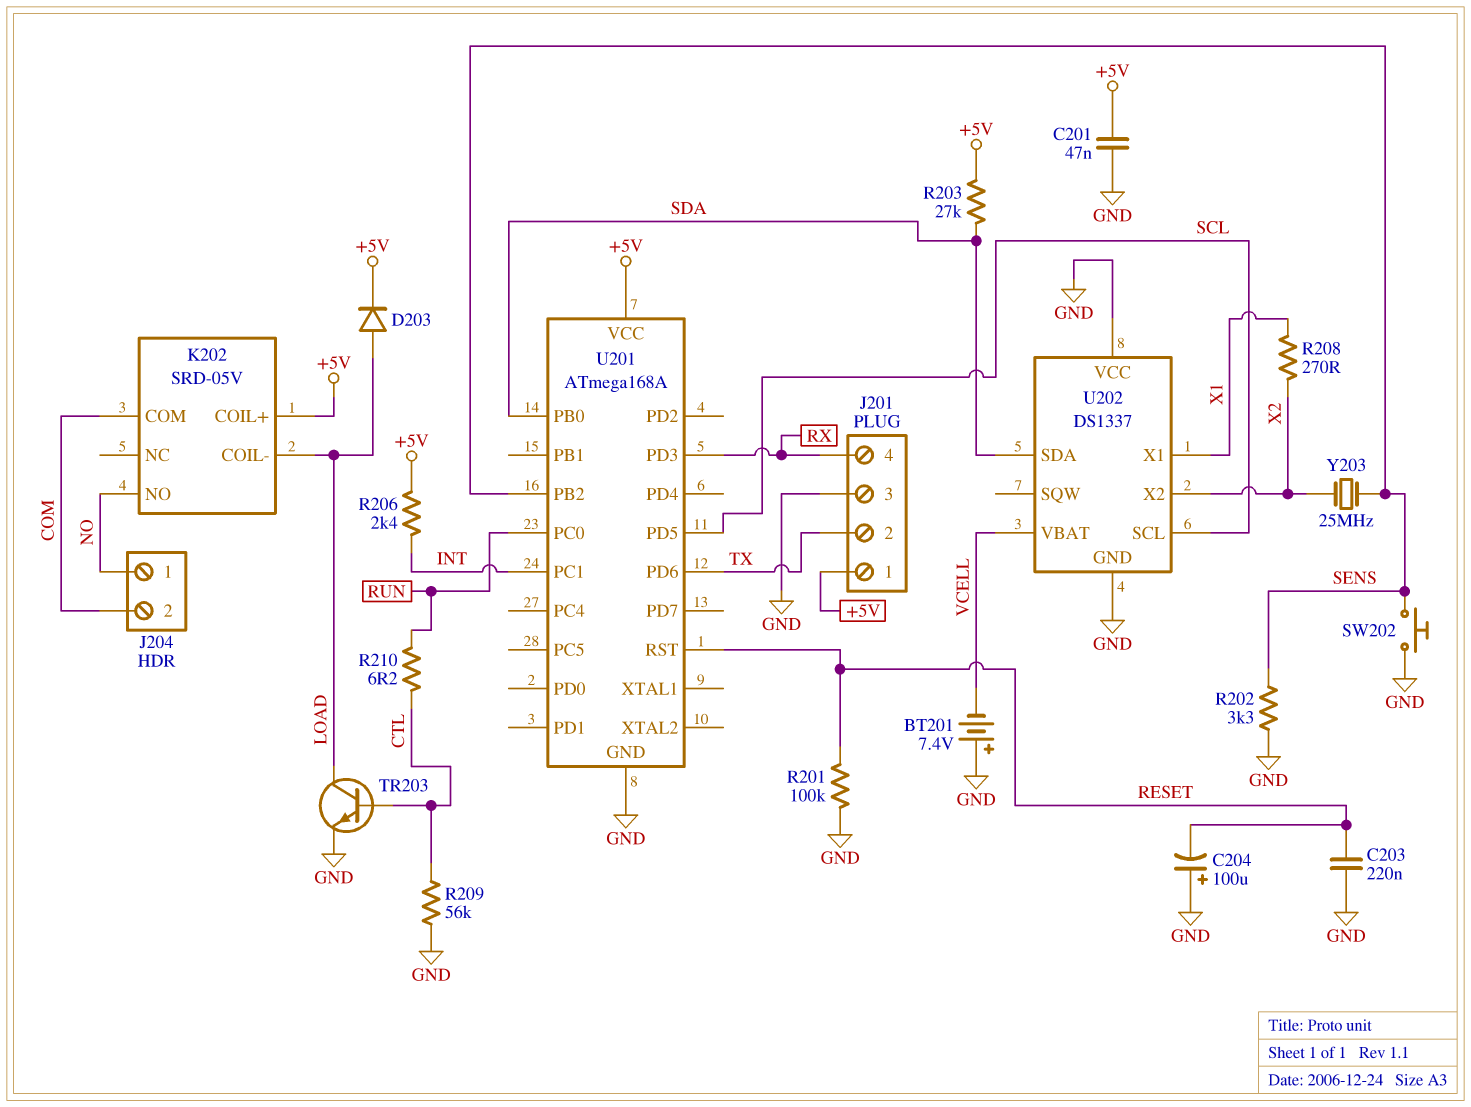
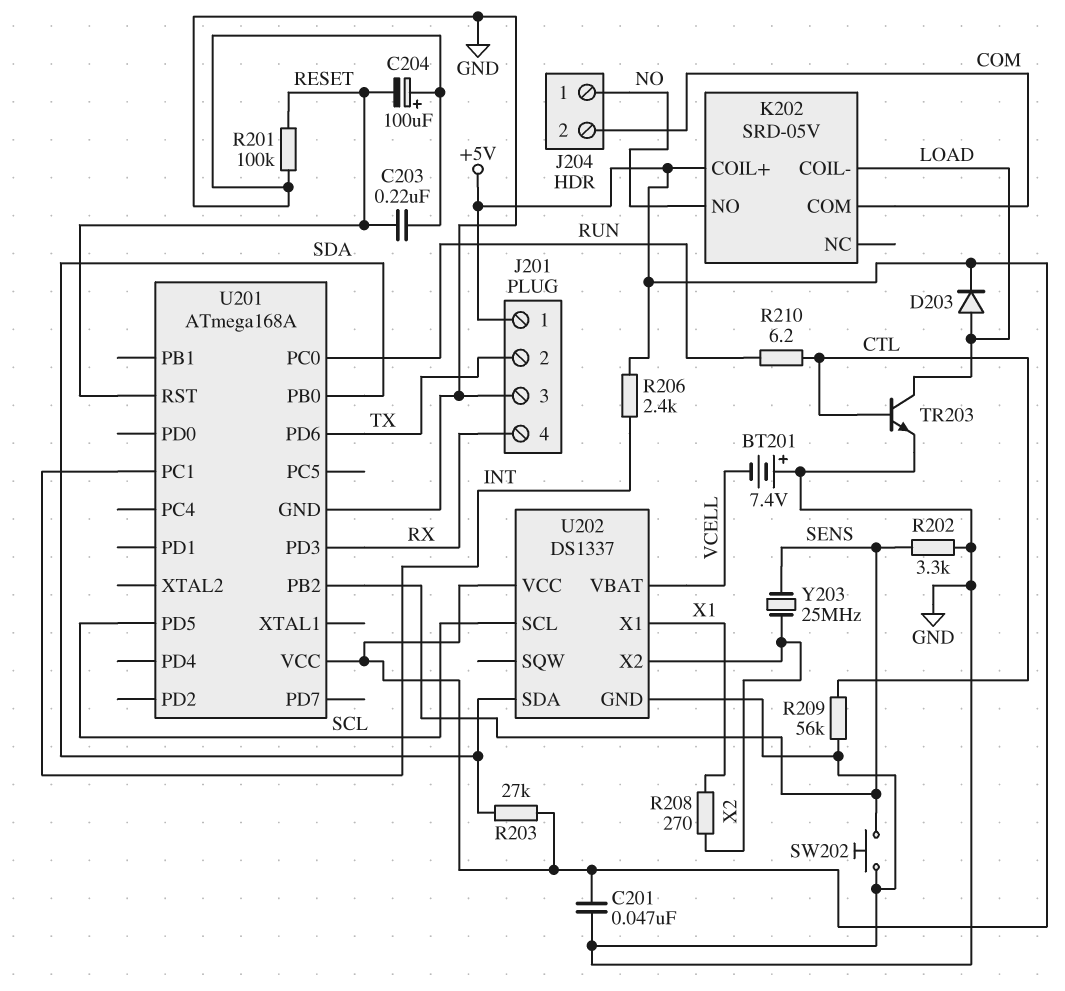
U202 pin VCC: GND -> +5V

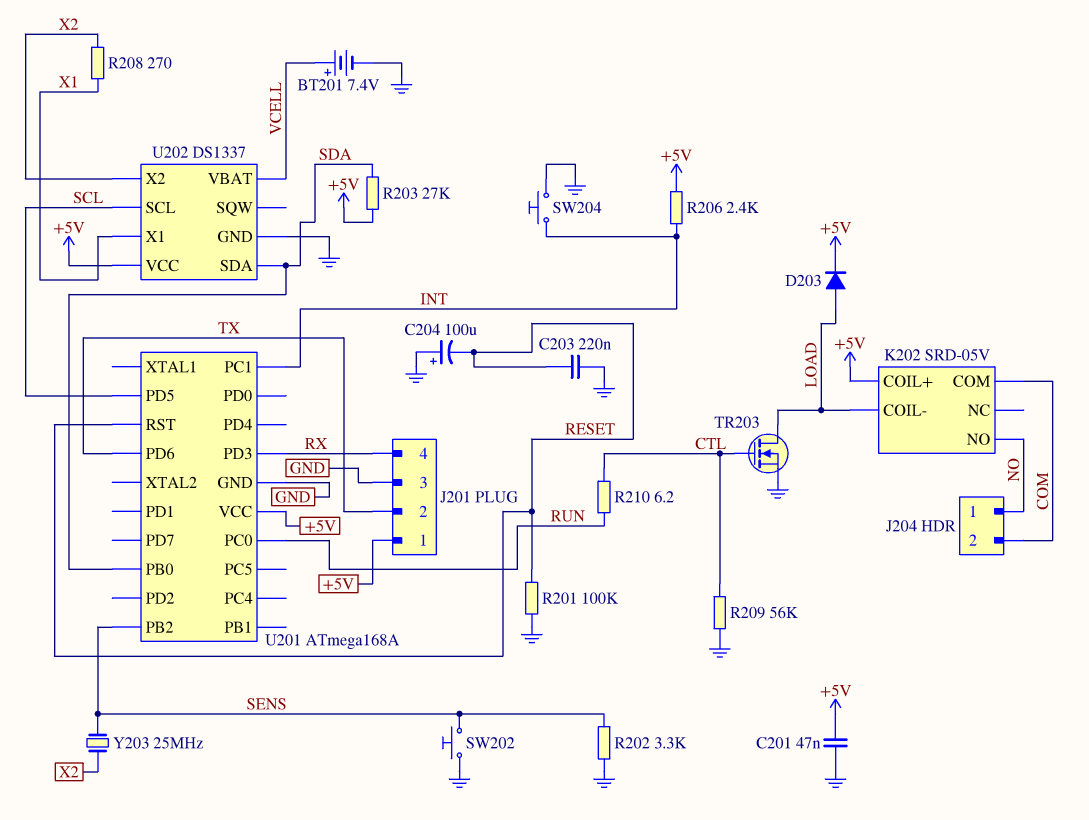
BT201: 7.4V (plus GND, minus VCELL) -> 7.4V (plus VCELL, minus GND)
SW204: none -> button (GND, INT)
TR203: NPN (B CTL, C LOAD, E GND) -> NMOS (G CTL, D LOAD, S GND)

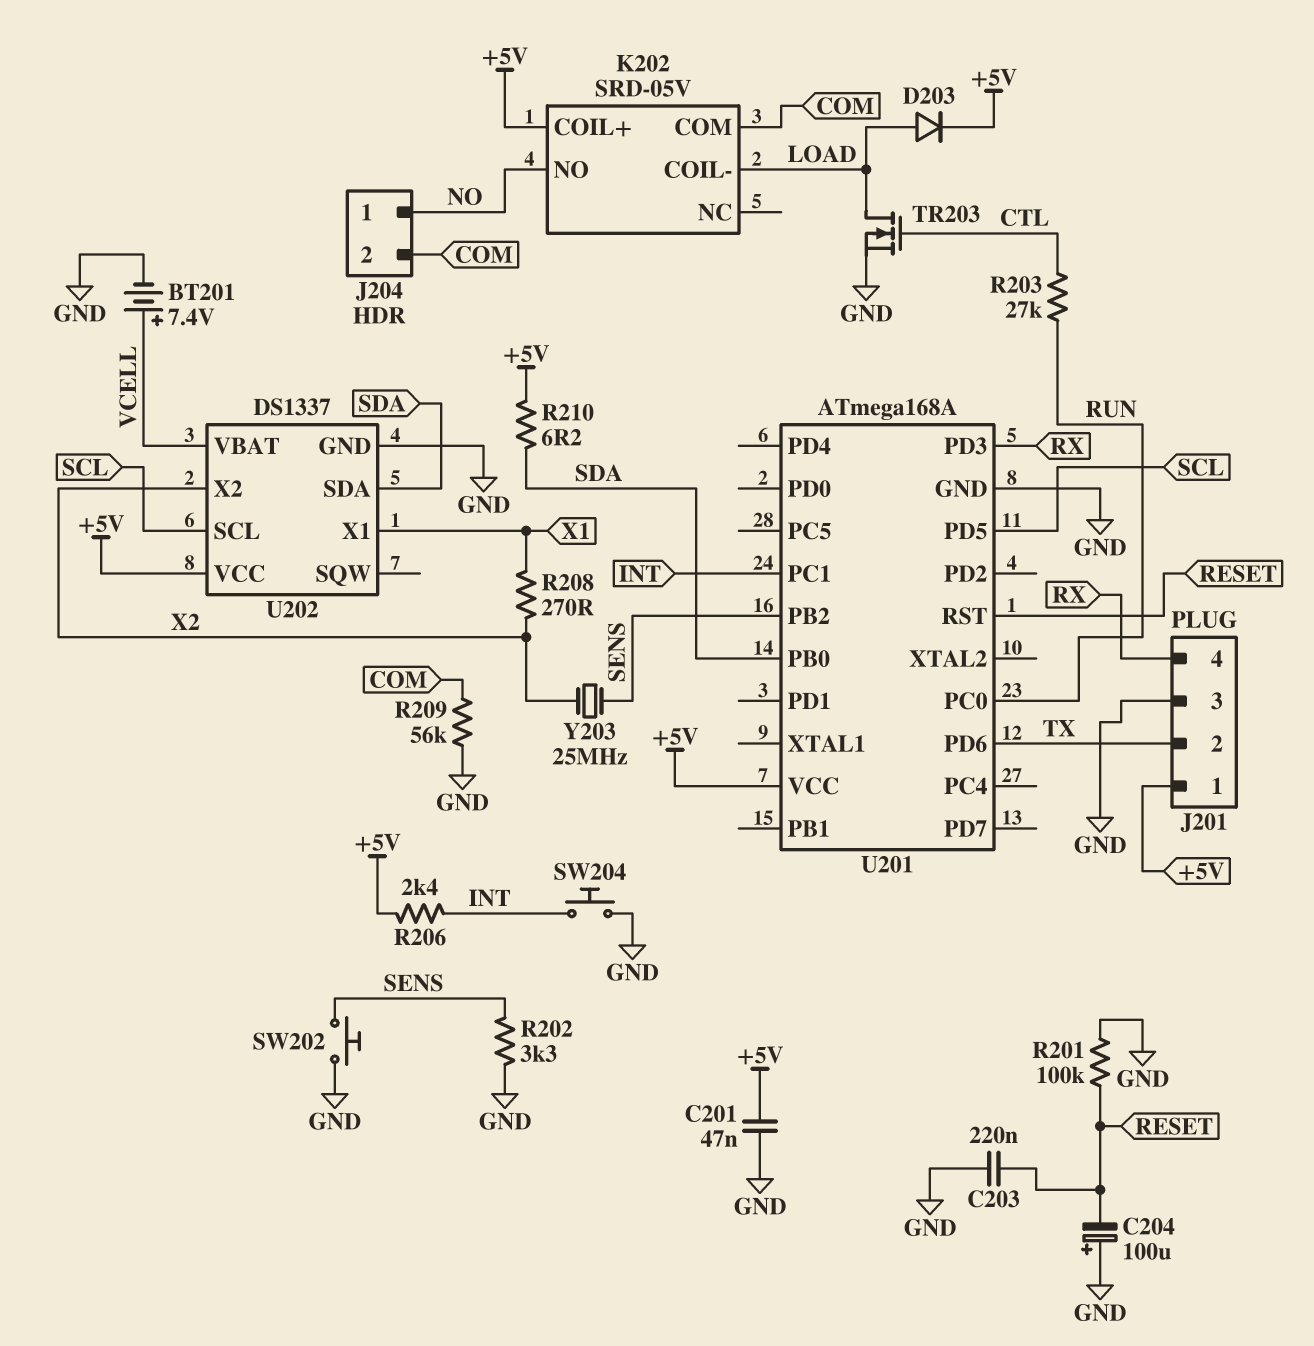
R203: 27k (+5V, SDA) -> 27k (CTL, RUN)
R209: 56k (CTL, GND) -> 56k (COM, GND)
R210: 6.2 (CTL, RUN) -> 6.2 (+5V, SDA)

